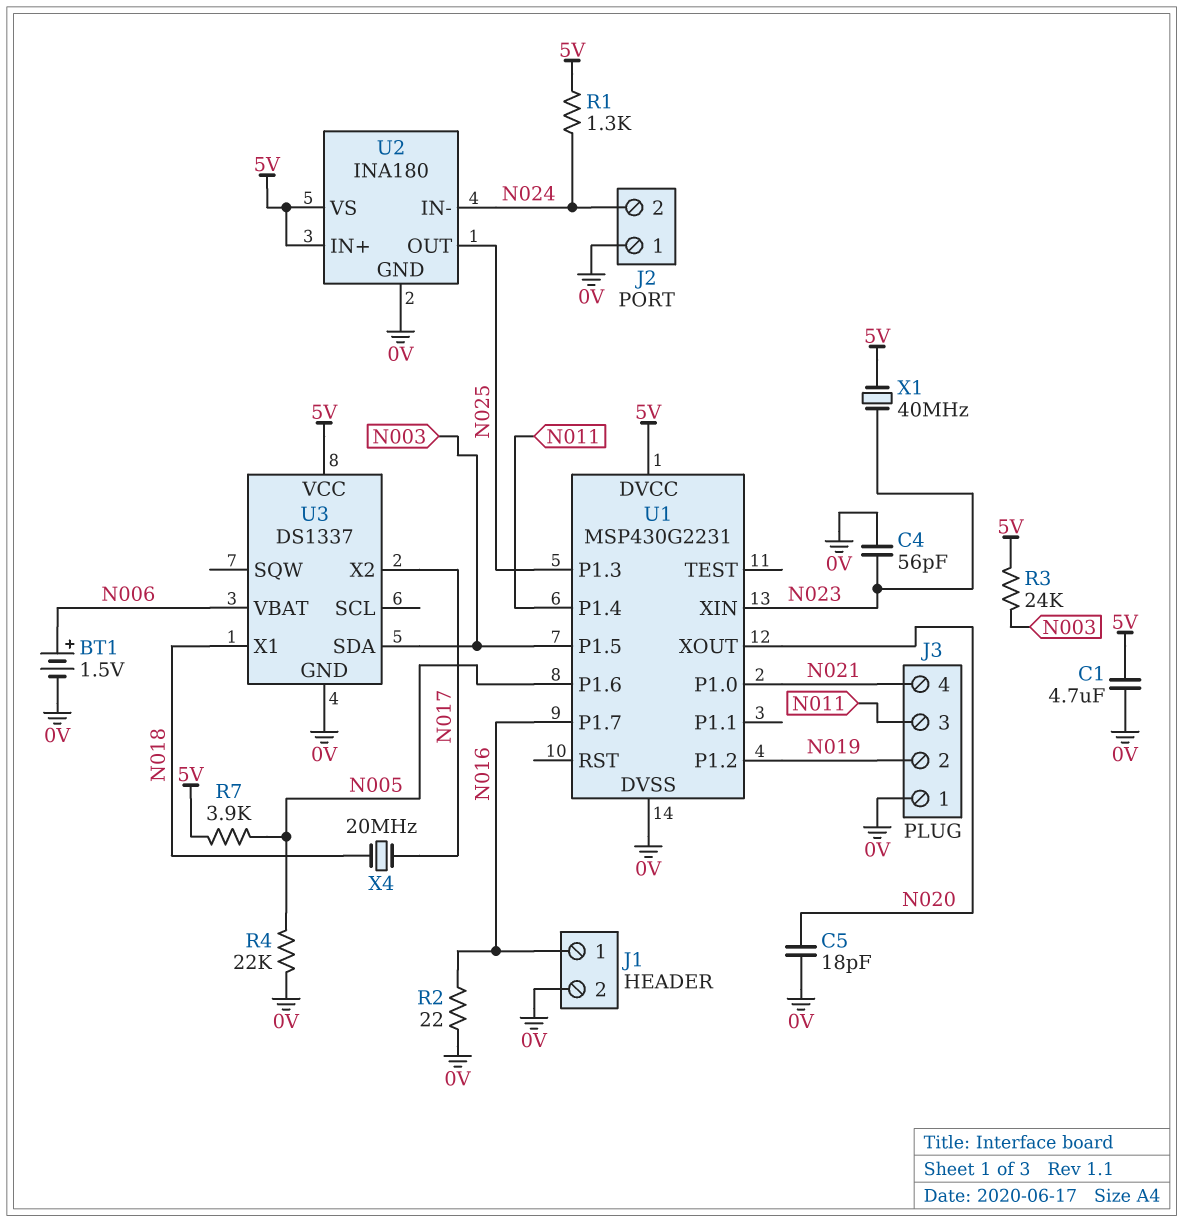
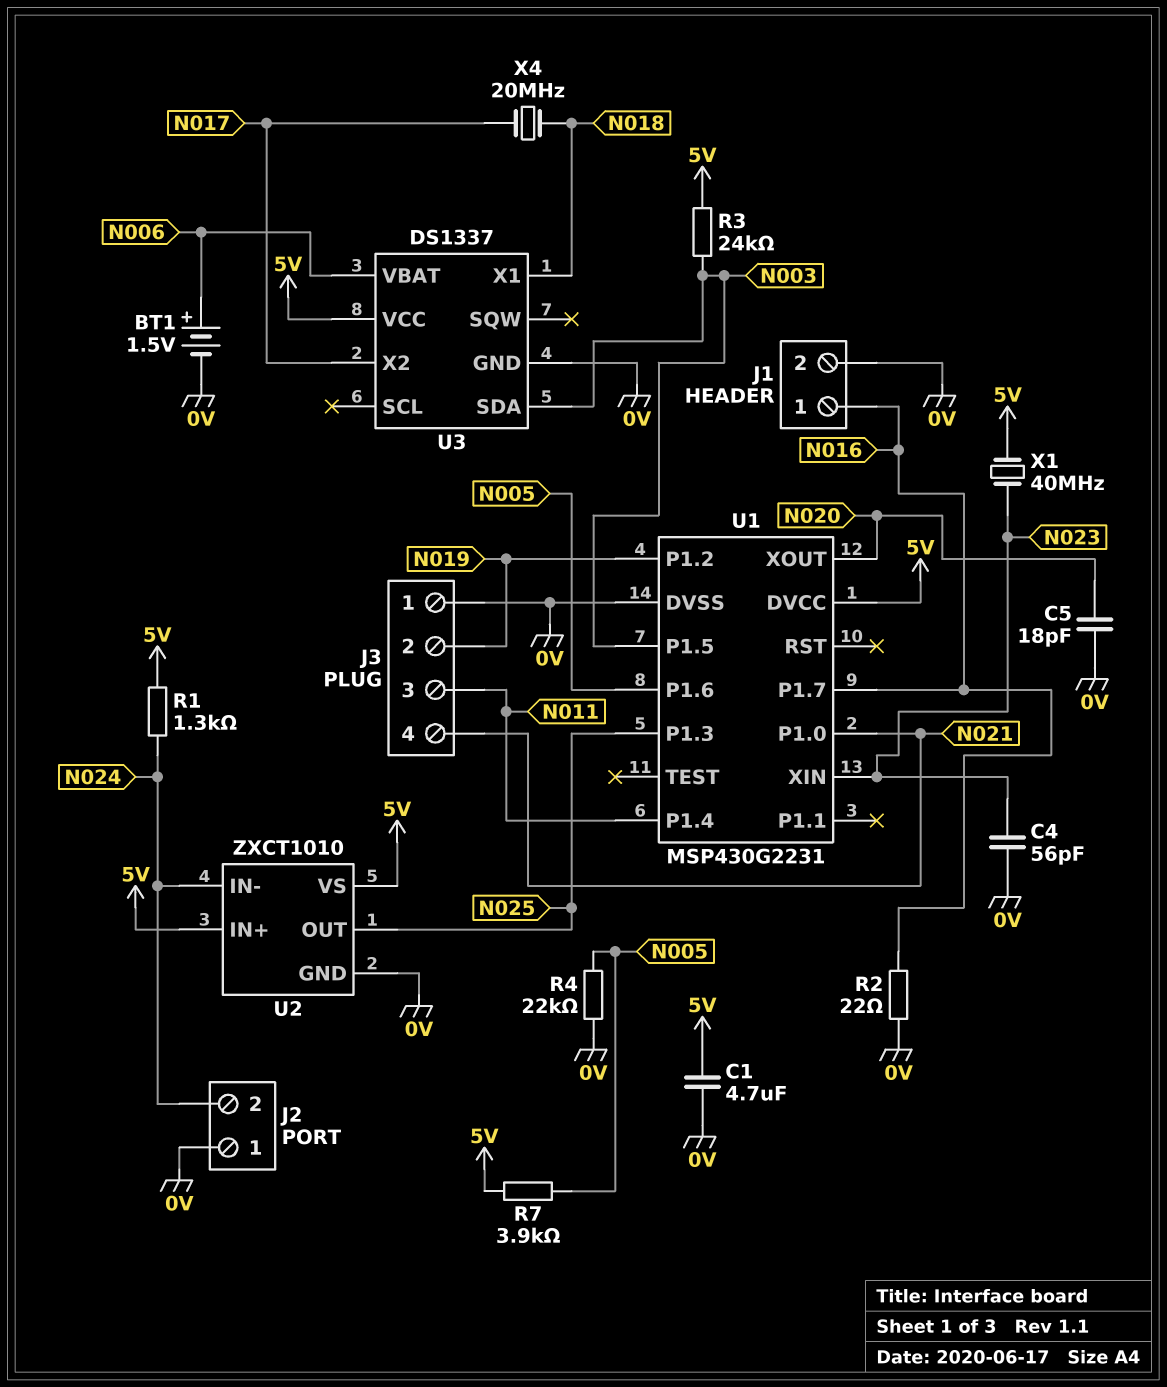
U2: INA180 -> ZXCT1010

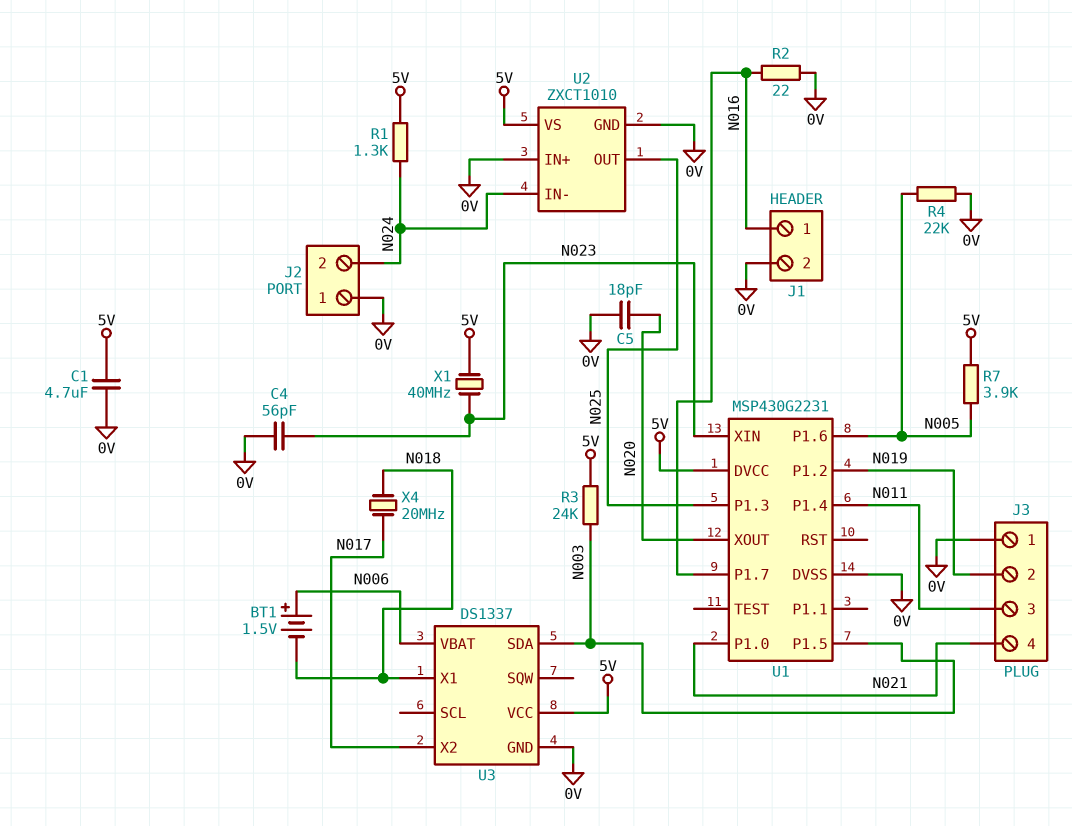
BT1: 1.5V (plus N006, minus 0V) -> 1.5V (plus N006, minus N018)
U2 pin IN+: 5V -> 0V

